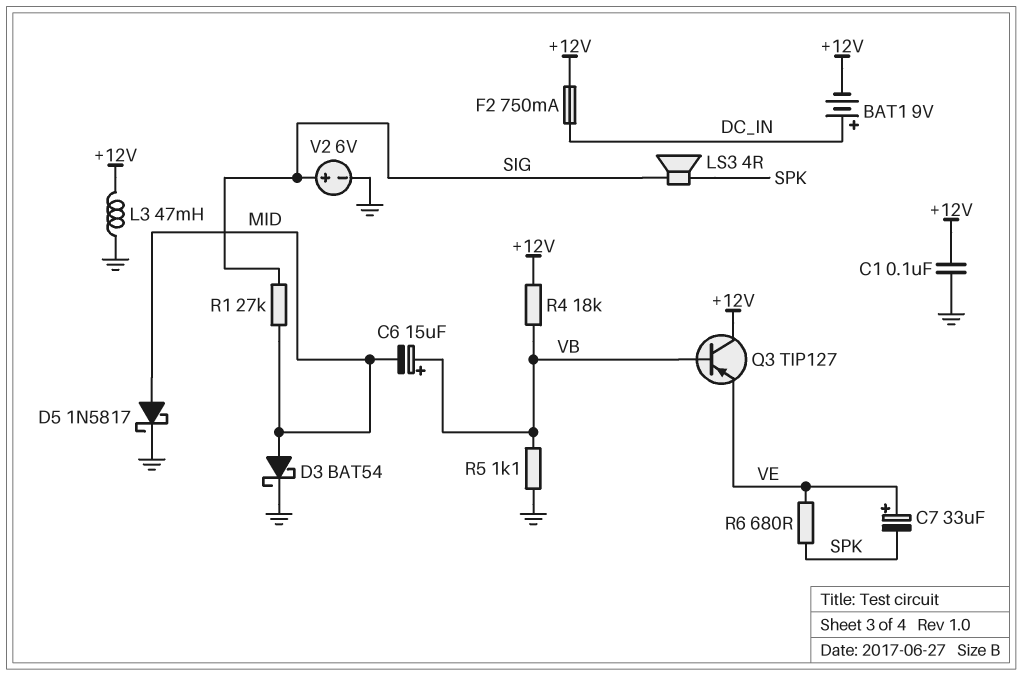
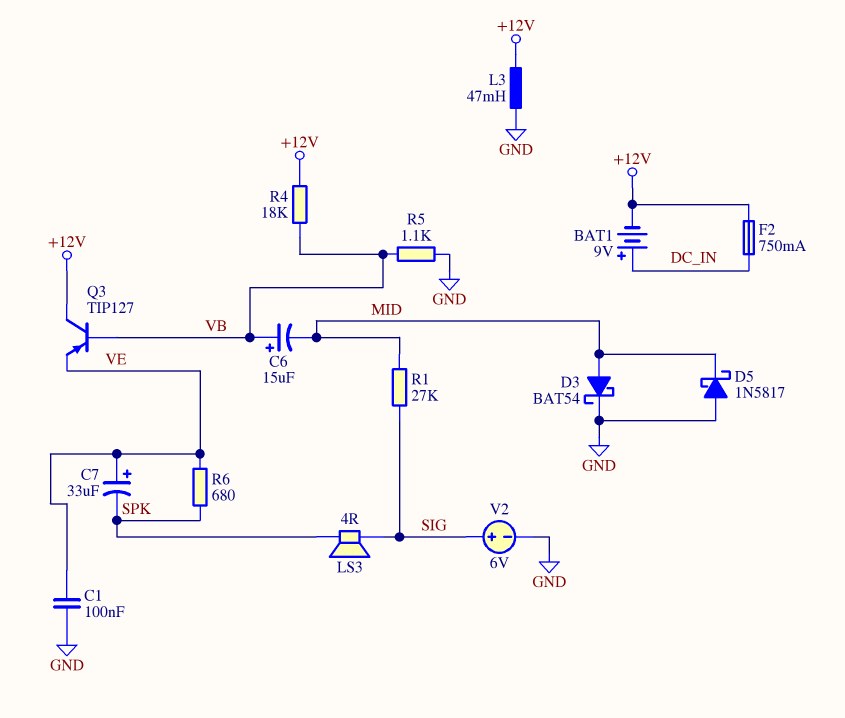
C1: 100nF (+12V, GND) -> 100nF (GND, VE)
D5: schottky 1N5817 (A MID, K GND) -> schottky 1N5817 (A GND, K MID)

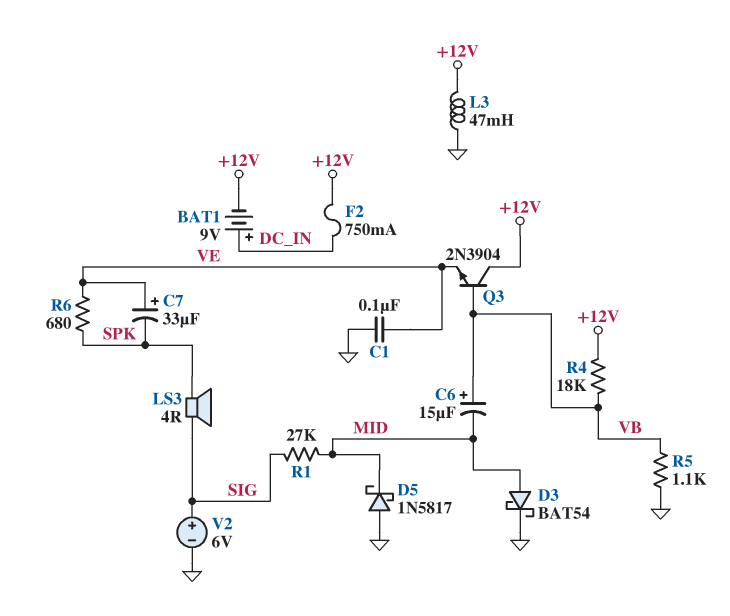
Q3: PNP TIP127 (B VB, C +12V, E VE) -> NPN 2N3904 (B VB, C +12V, E VE)

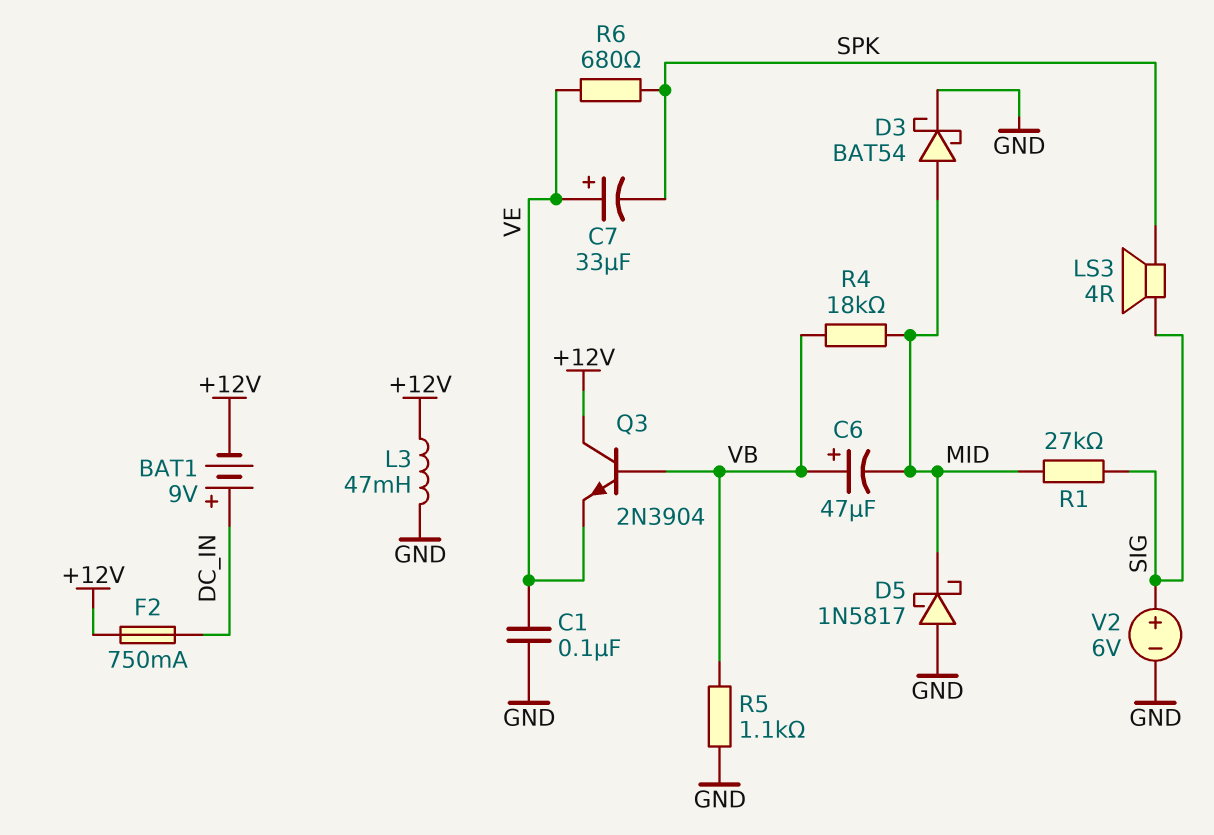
C6: 15uF (plus VB, minus MID) -> 47uF (plus VB, minus MID)
R4: 18k (+12V, VB) -> 18k (MID, VB)

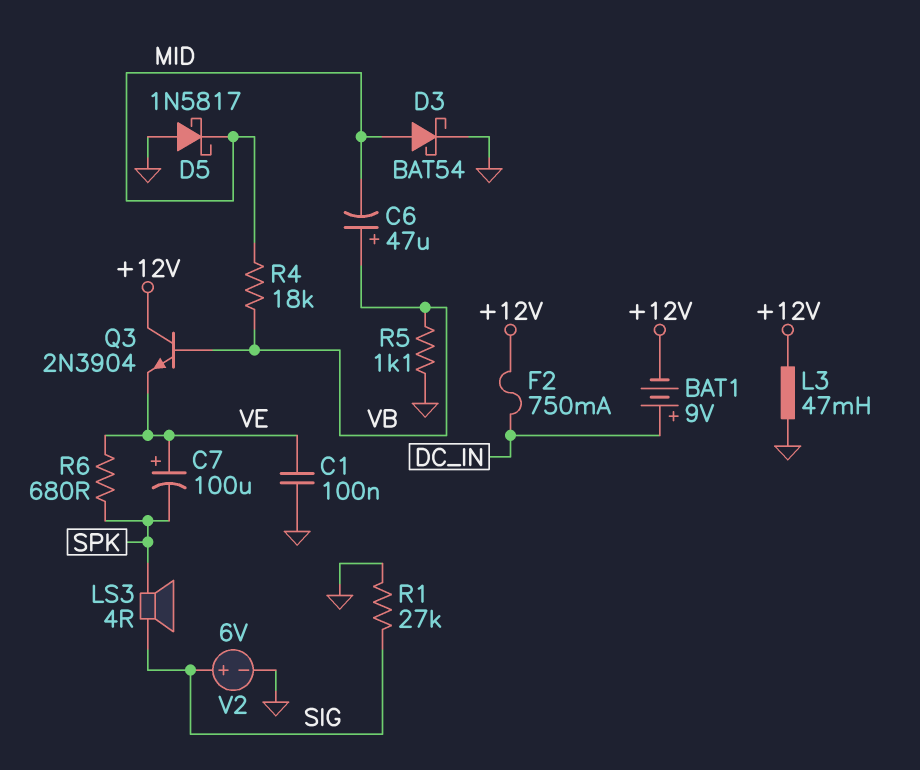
C7: 33uF (plus VE, minus SPK) -> 100uF (plus VE, minus SPK)
R1: 27k (MID, SIG) -> 27k (GND, SIG)

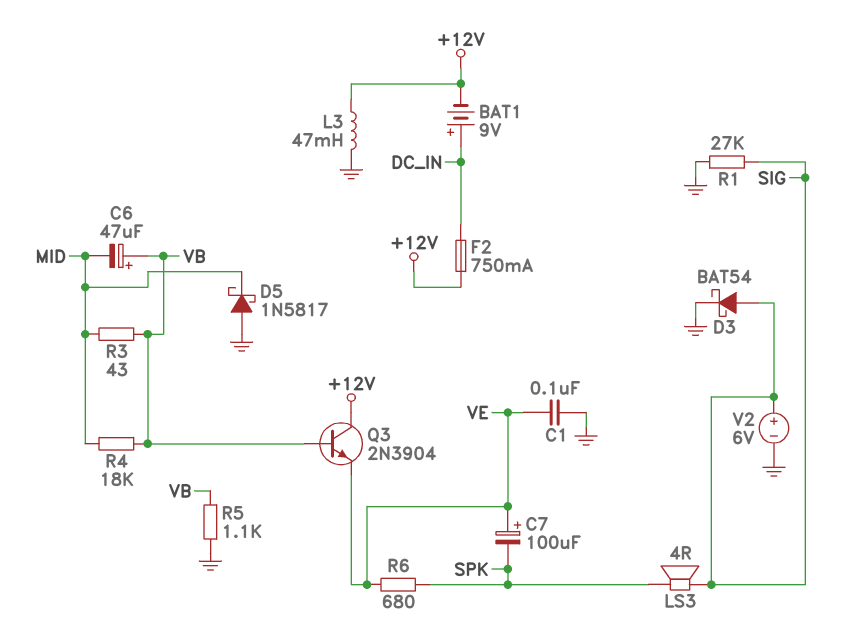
D3: schottky BAT54 (A MID, K GND) -> schottky BAT54 (A SIG, K GND)
R3: none -> 43 (MID, VB)

